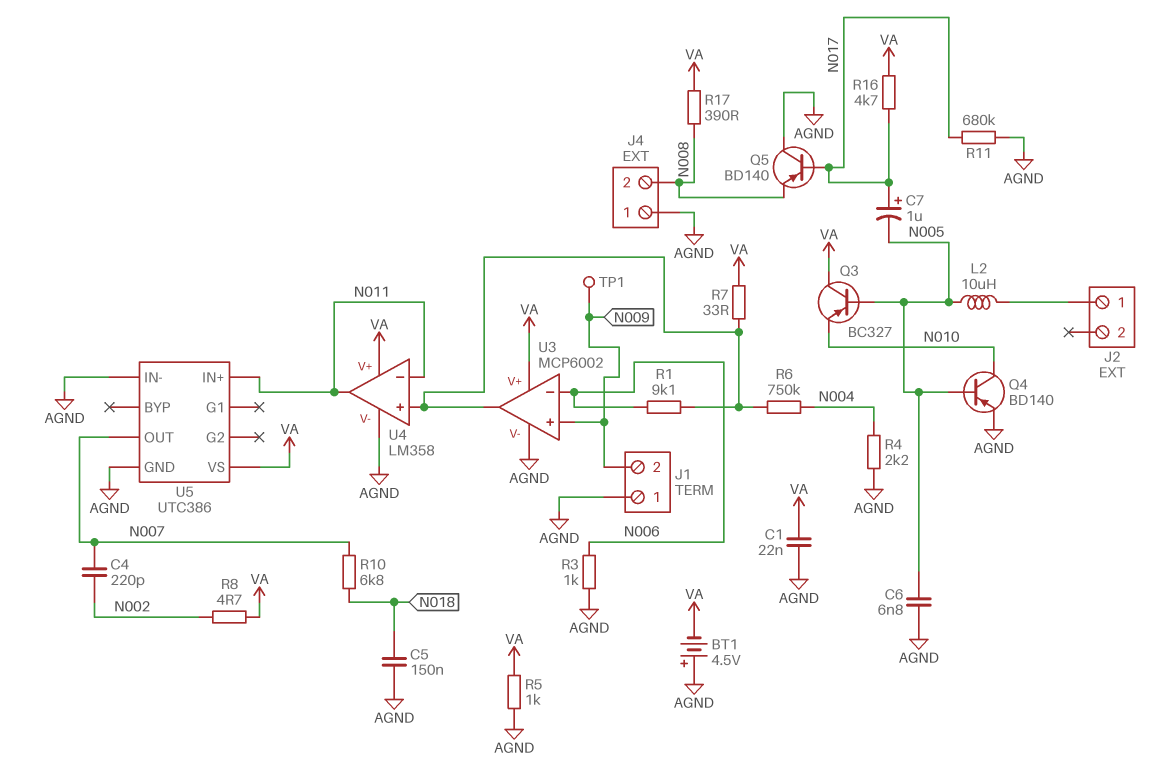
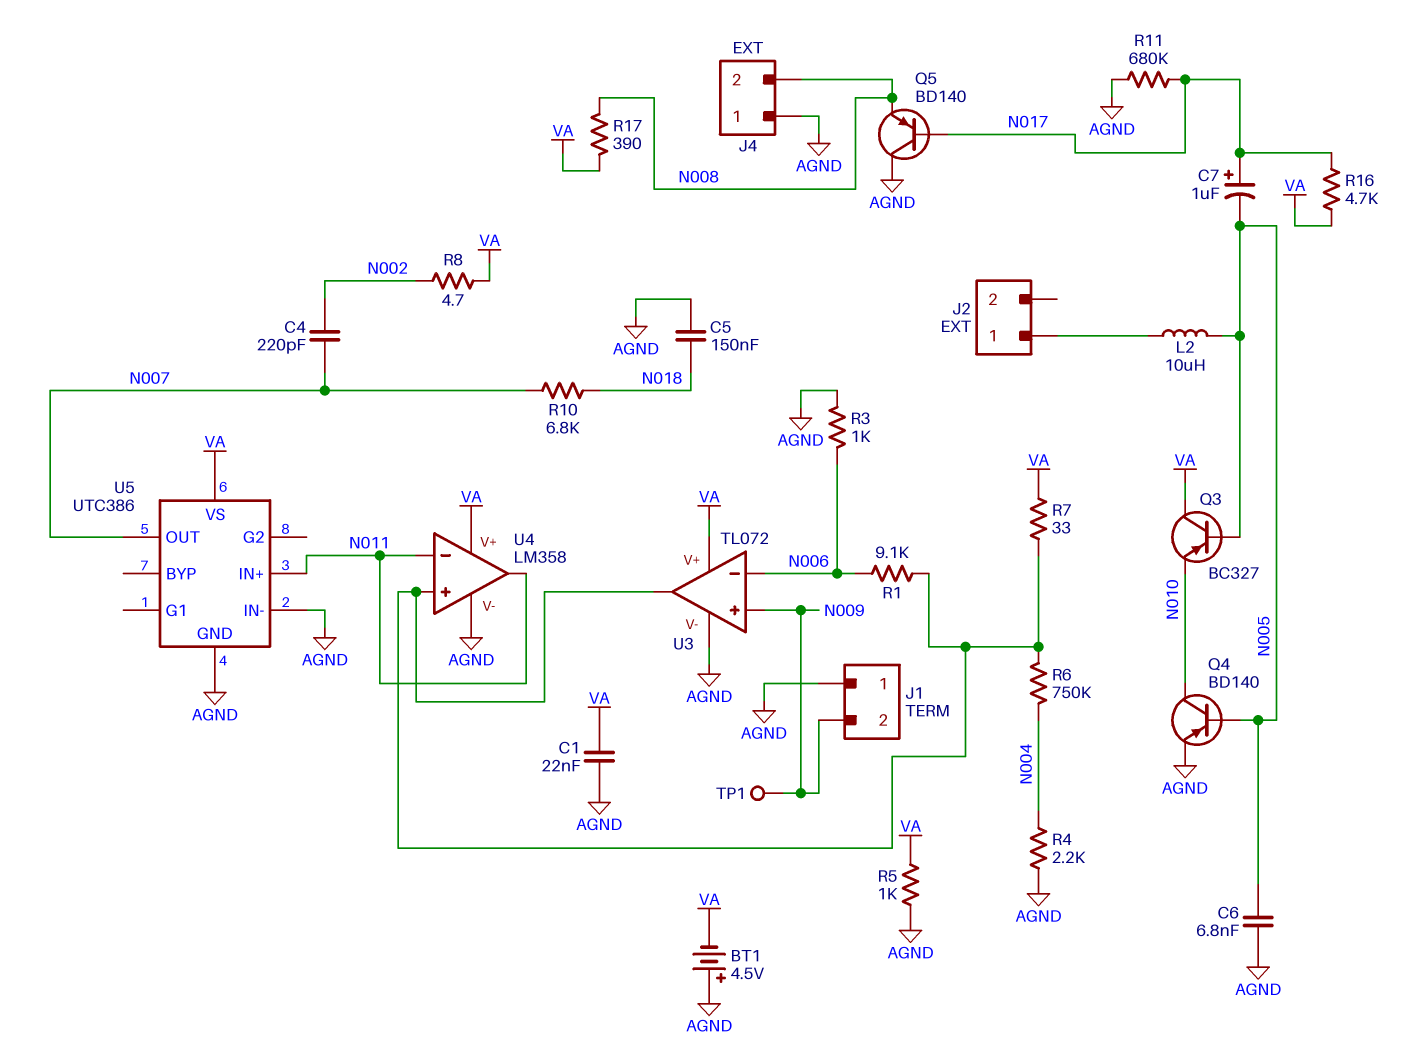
U3: MCP6002 -> TL072

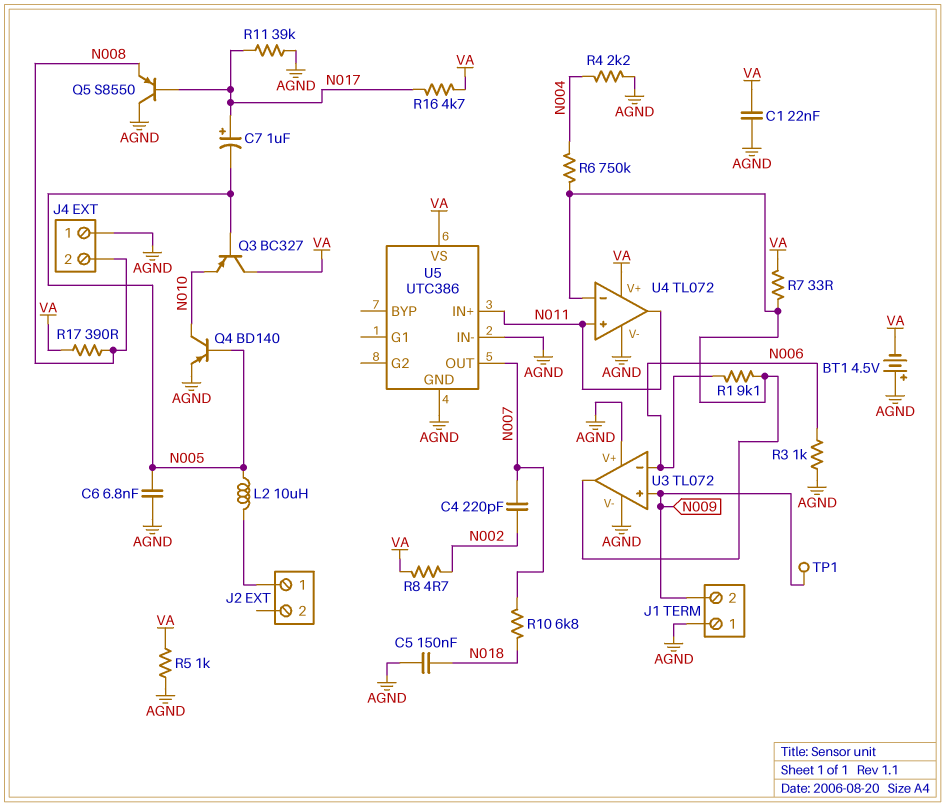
Q5: PNP BD140 (B N017, C AGND, E N008) -> PNP S8550 (B N017, C AGND, E N008)
R11: 680k (AGND, N017) -> 39k (AGND, N017)
U3 pin V+: VA -> AGND
U4: LM358 -> TL072
U4 pin in+: U3/out -> N011
U4 pin in-: N011 -> U3/out

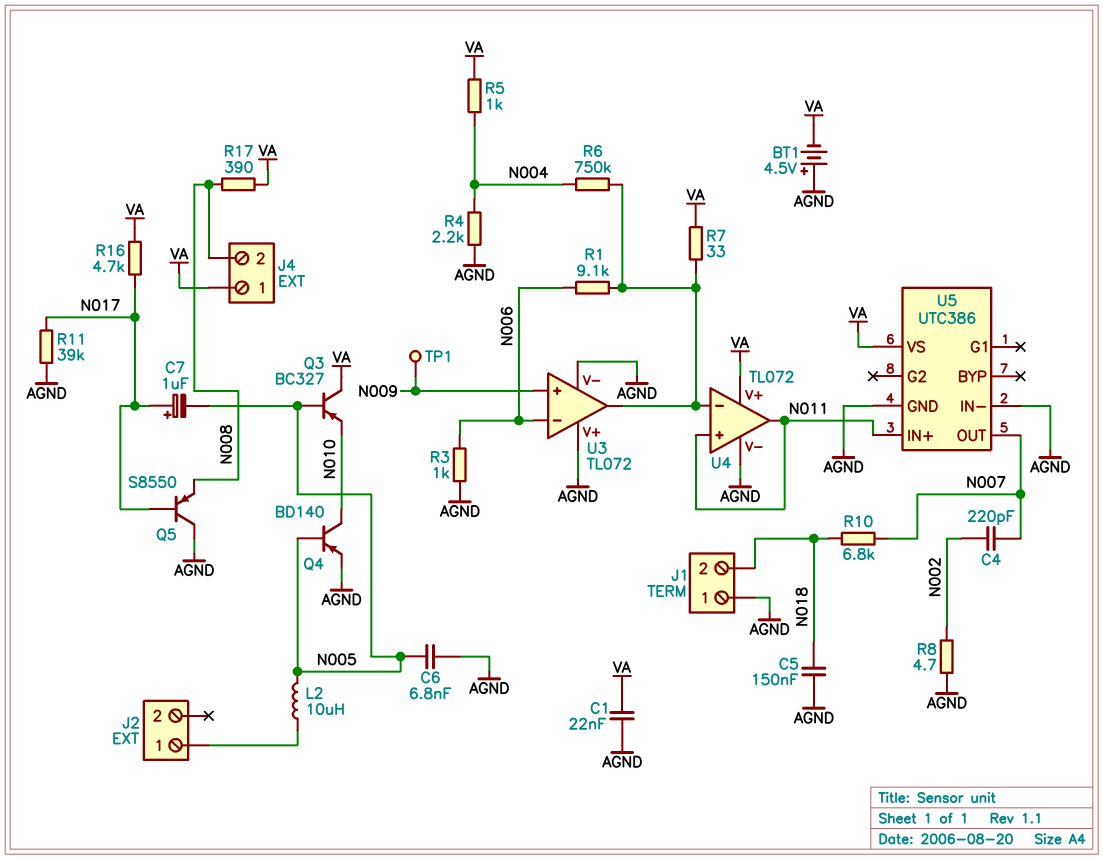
J1 pin 2: N009 -> N018
J4 pin 1: AGND -> VA
R5: 1k (AGND, VA) -> 1k (N004, VA)
R8: 4.7 (N002, VA) -> 4.7 (AGND, N002)

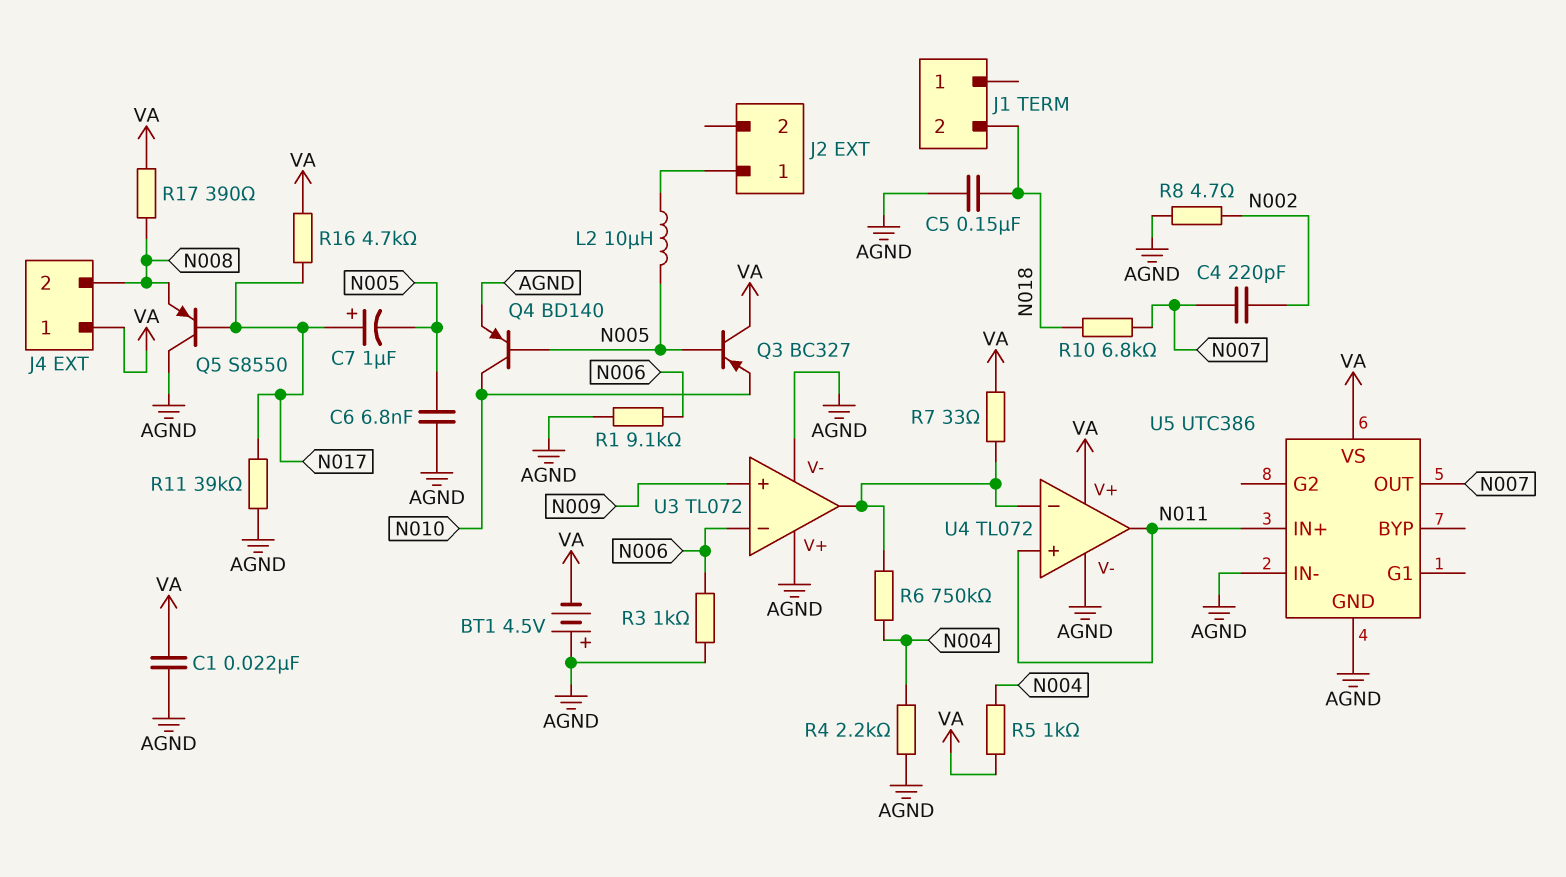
J1 pin 1: AGND -> none
R1: 9.1k (N006, U3/out) -> 9.1k (AGND, N006)
TP1: test point (N009) -> none

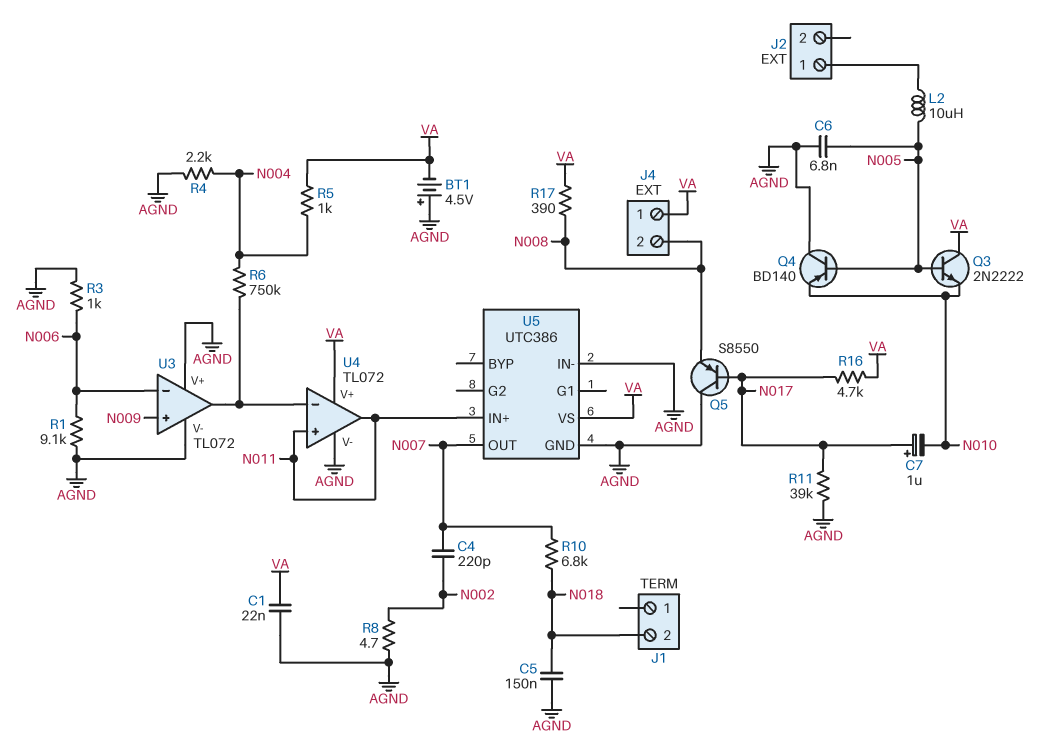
C7: 1uF (plus N017, minus N005) -> 1uF (plus N017, minus N010)
Q3: PNP BC327 (B N005, C VA, E N010) -> NPN 2N2222 (B N005, C VA, E N010)
Q4: PNP BD140 (B N005, C N010, E AGND) -> PNP BD140 (B N005, C AGND, E N010)
R7: 33 (U3/out, VA) -> none

